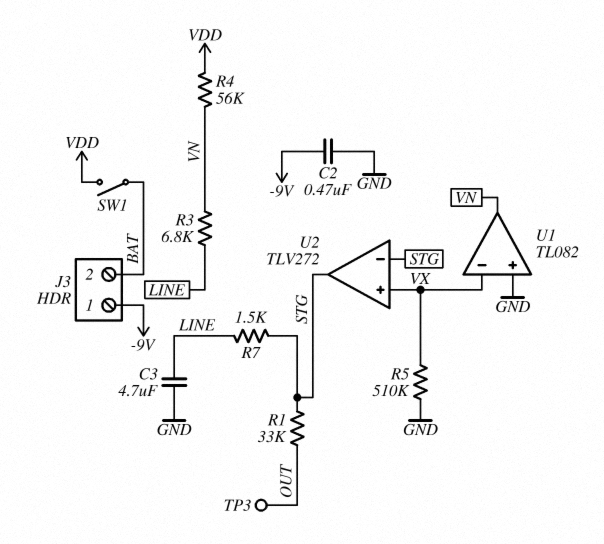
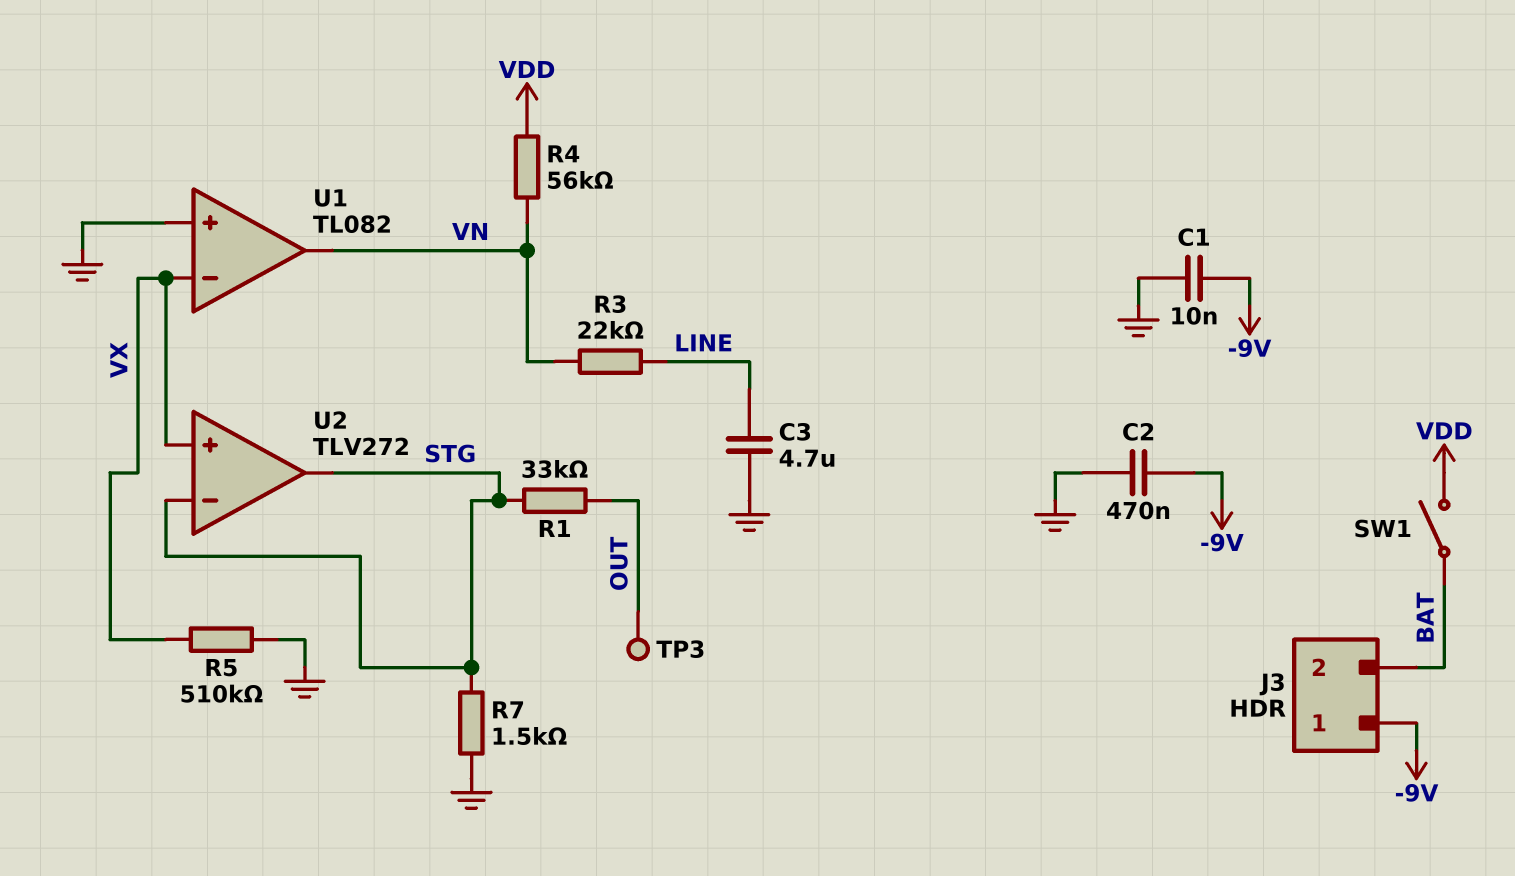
C1: none -> 10nF (-9V, GND)
R3: 6.8k (LINE, VN) -> 22k (LINE, VN)
R7: 1.5k (LINE, STG) -> 1.5k (GND, STG)

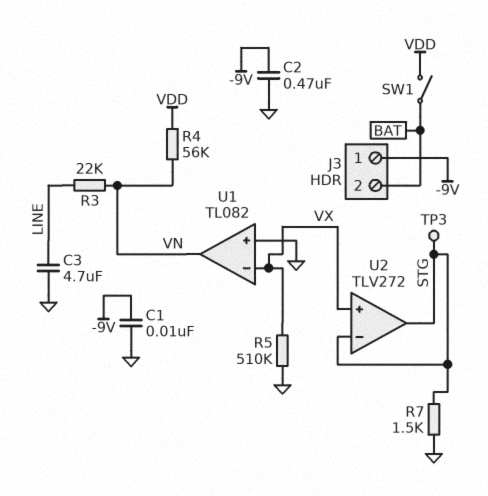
R1: 33k (OUT, STG) -> none
TP3: test point (OUT) -> test point (STG)

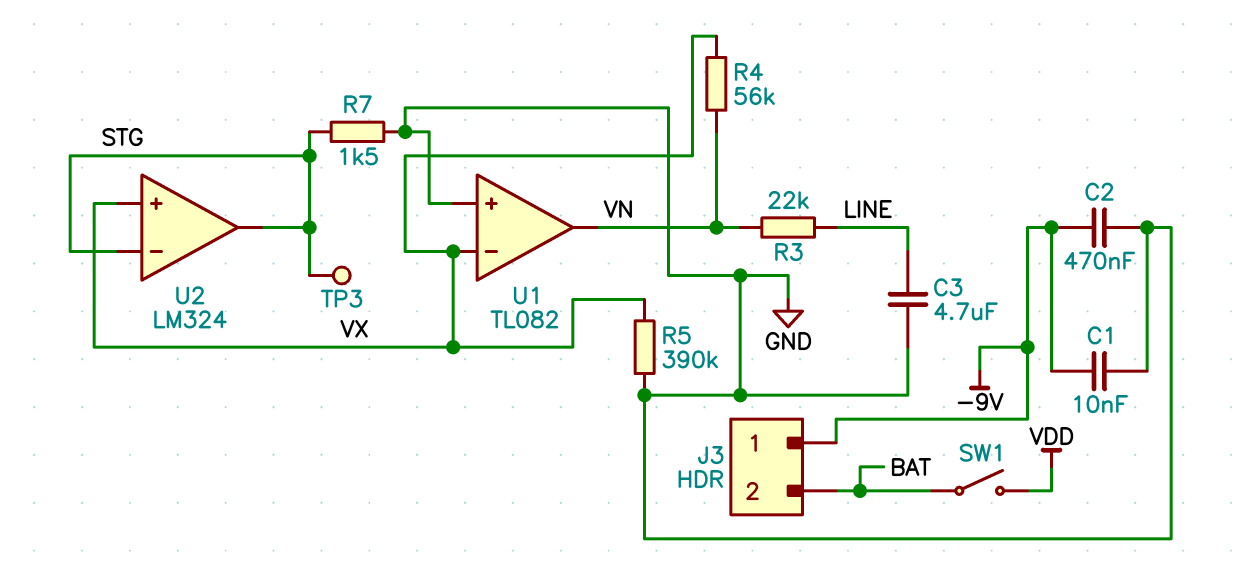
R4: 56k (VDD, VN) -> 56k (VN, VX)
R5: 510k (GND, VX) -> 390k (GND, VX)
U2: TLV272 -> LM324

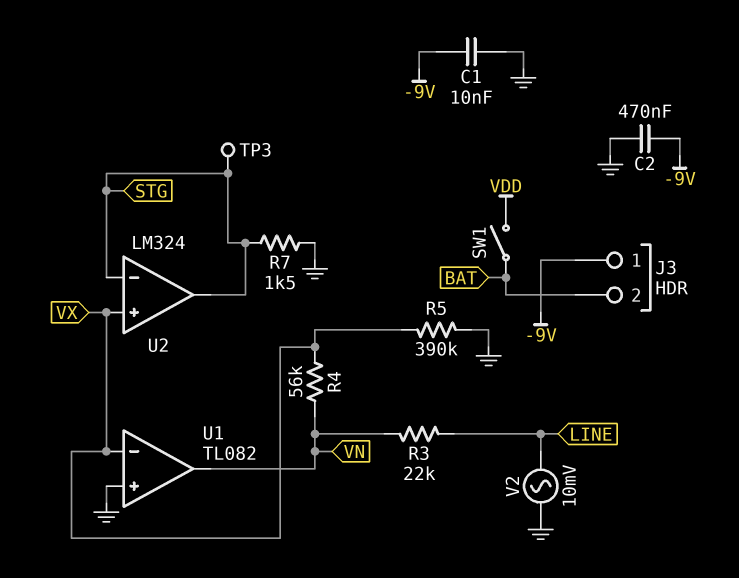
C3: 4.7uF (GND, LINE) -> none
V2: none -> AC 10mV (GND, LINE)

